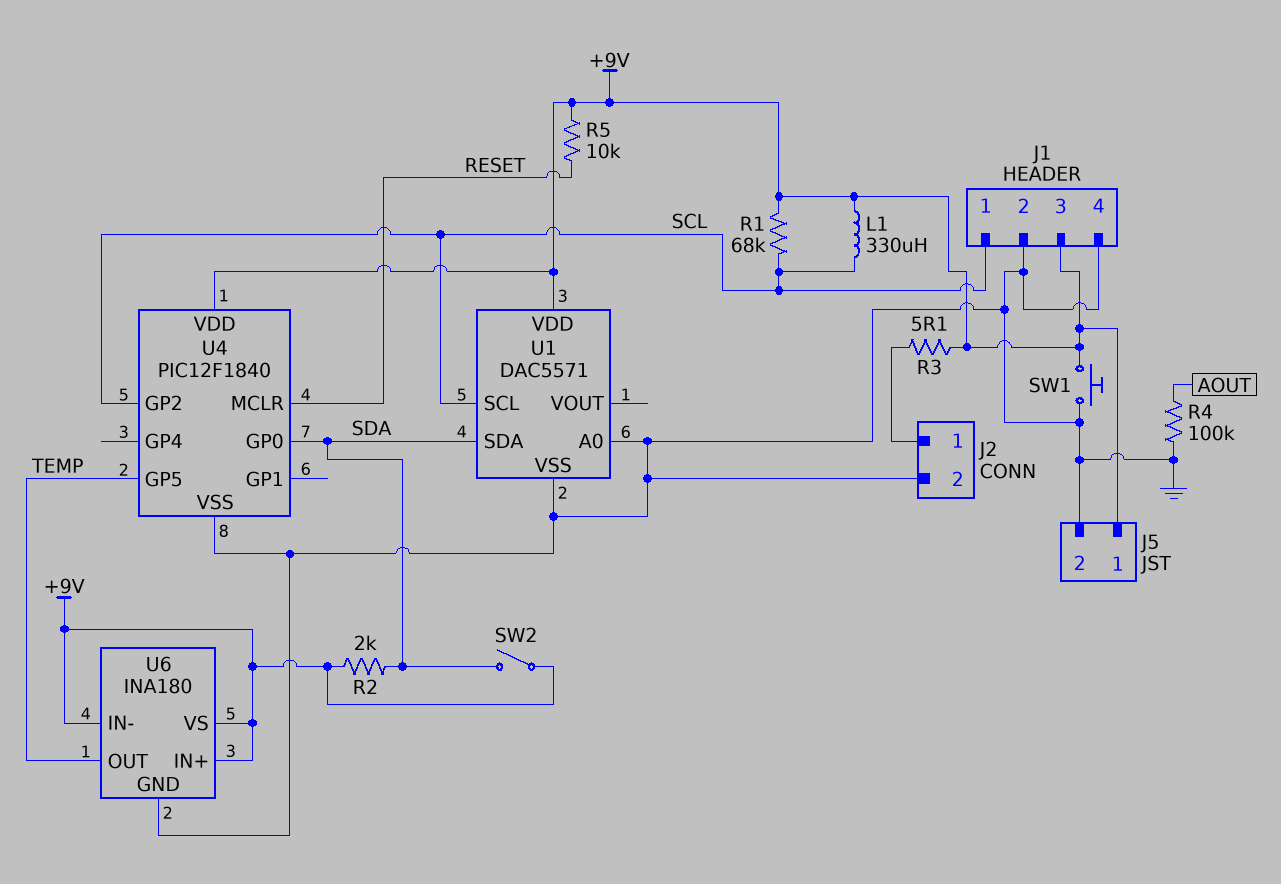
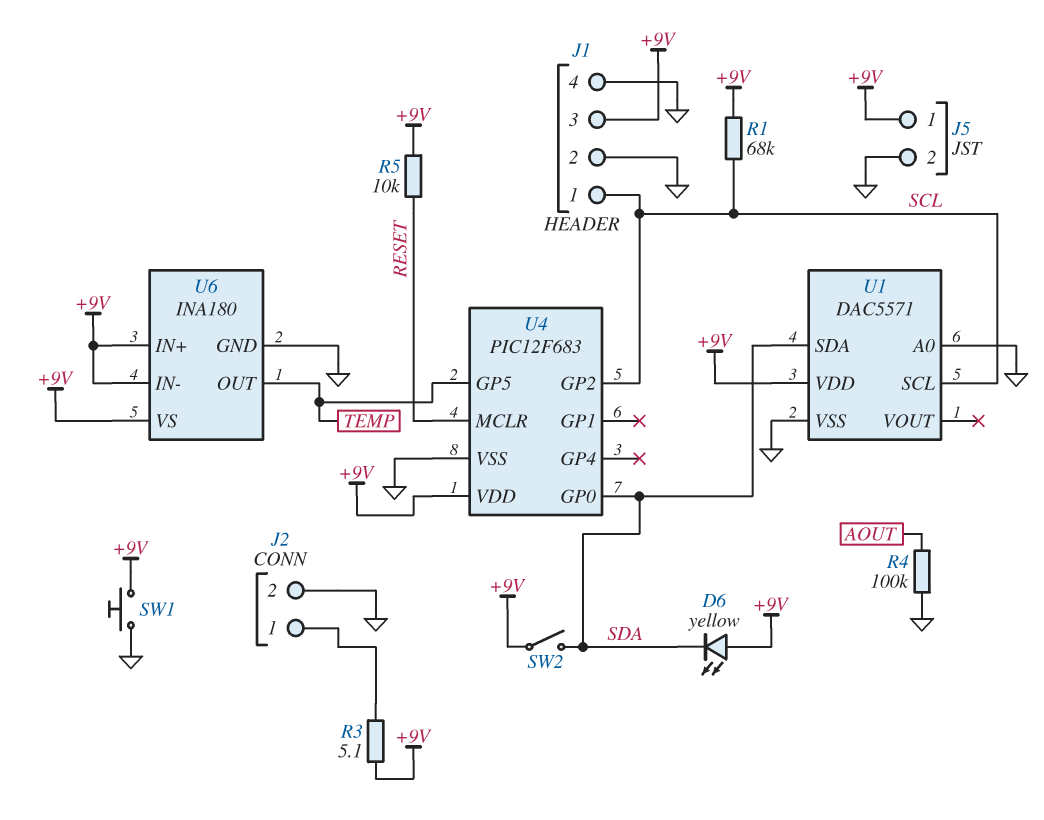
D6: none -> LED yellow (A +9V, K SDA)
L1: 330uH (+9V, SCL) -> none
R2: 2k (+9V, SDA) -> none
U4: PIC12F1840 -> PIC12F683

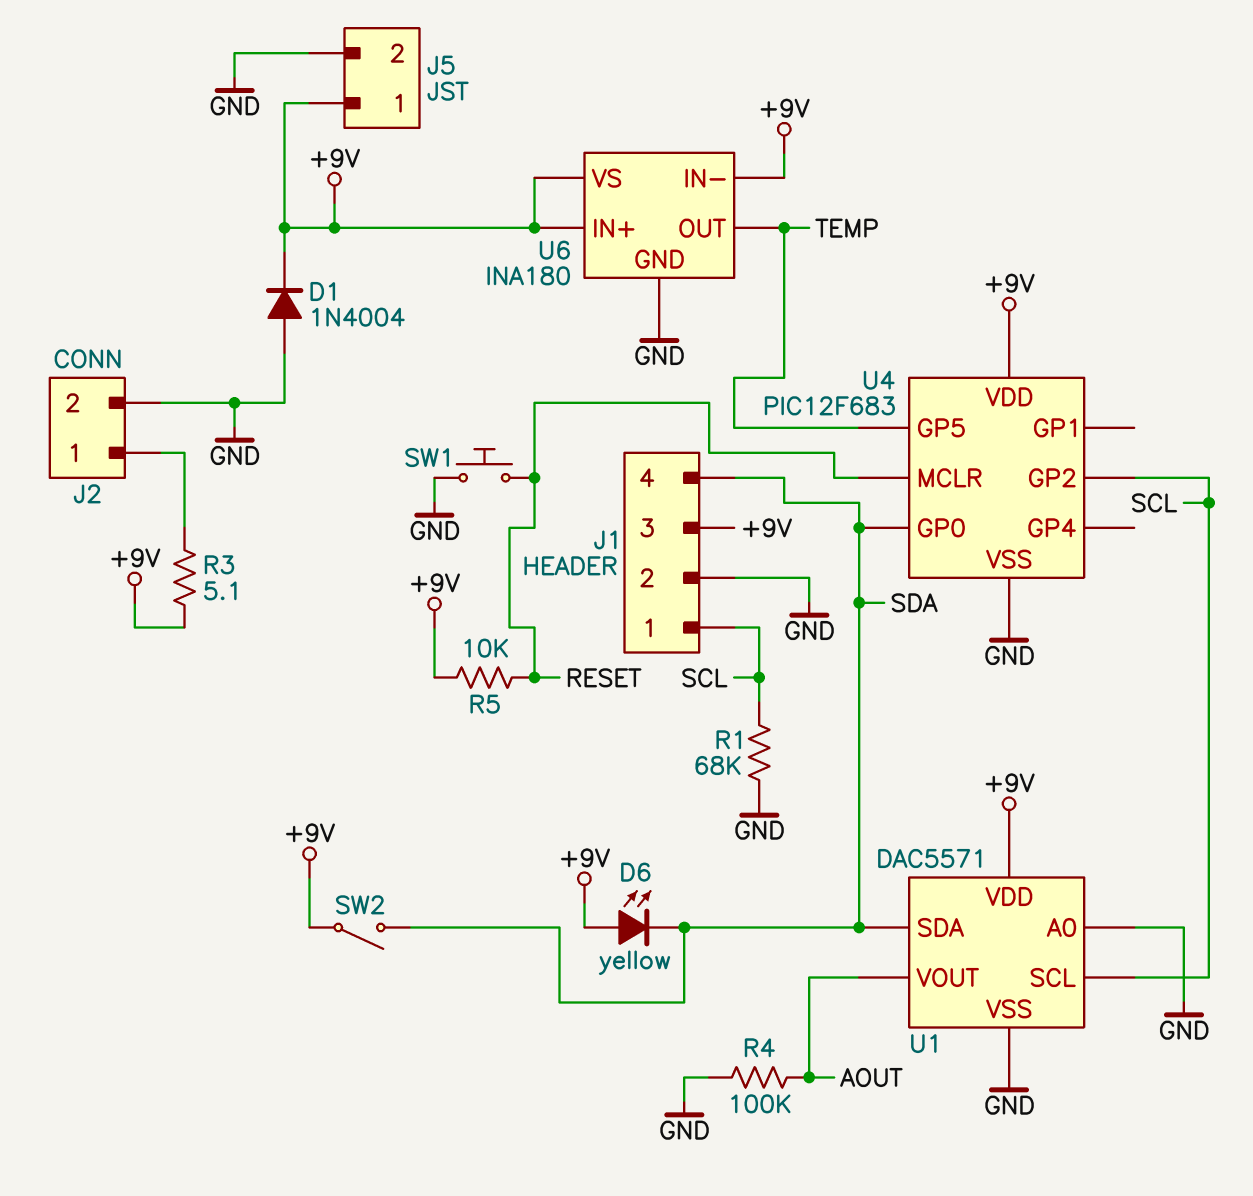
D1: none -> diode 1N4004 (A GND, K +9V)
J1 pin 4: GND -> SDA
R1: 68k (+9V, SCL) -> 68k (GND, SCL)
SW1: button (+9V, GND) -> button (GND, RESET)
U1 pin VOUT: none -> AOUT

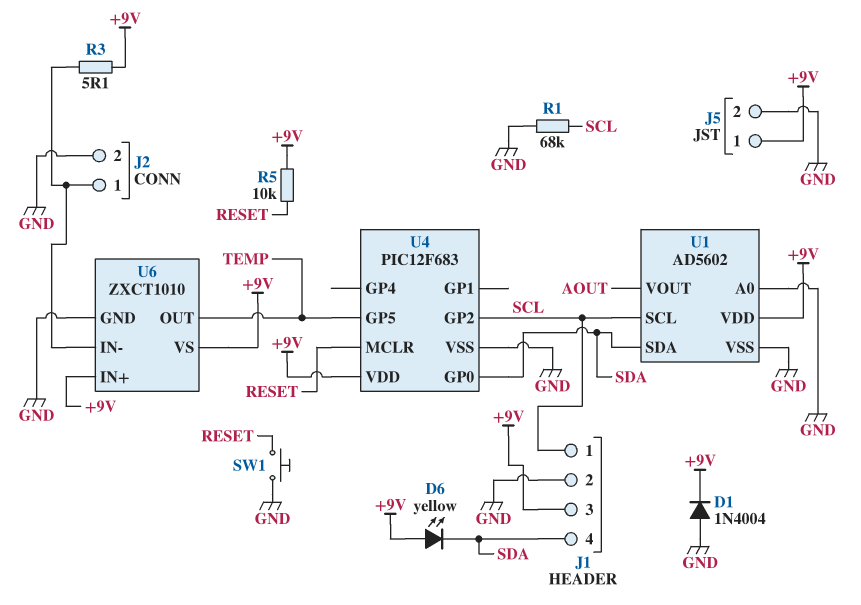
R4: 100k (AOUT, GND) -> none
SW2: switch (+9V, SDA) -> none
U1: DAC5571 -> AD5602
U6: INA180 -> ZXCT1010
U6 pin IN-: +9V -> J2/1

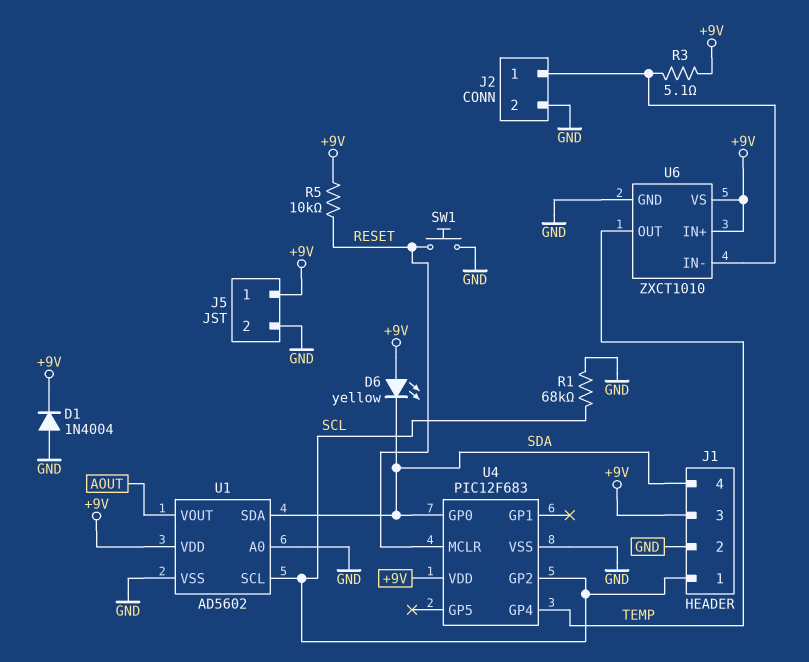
U4 pin GP4: none -> TEMP
U4 pin GP5: TEMP -> none

